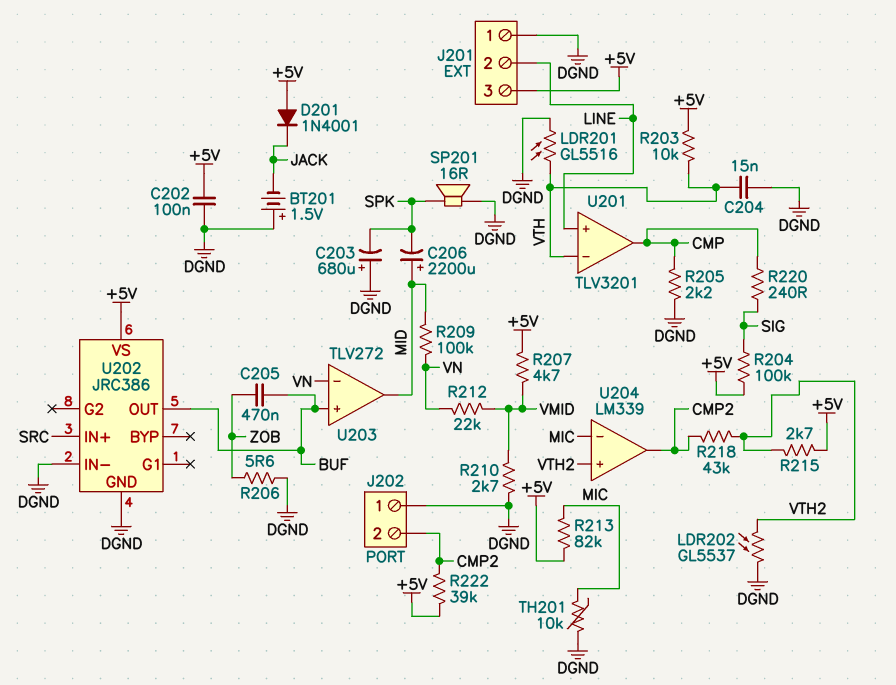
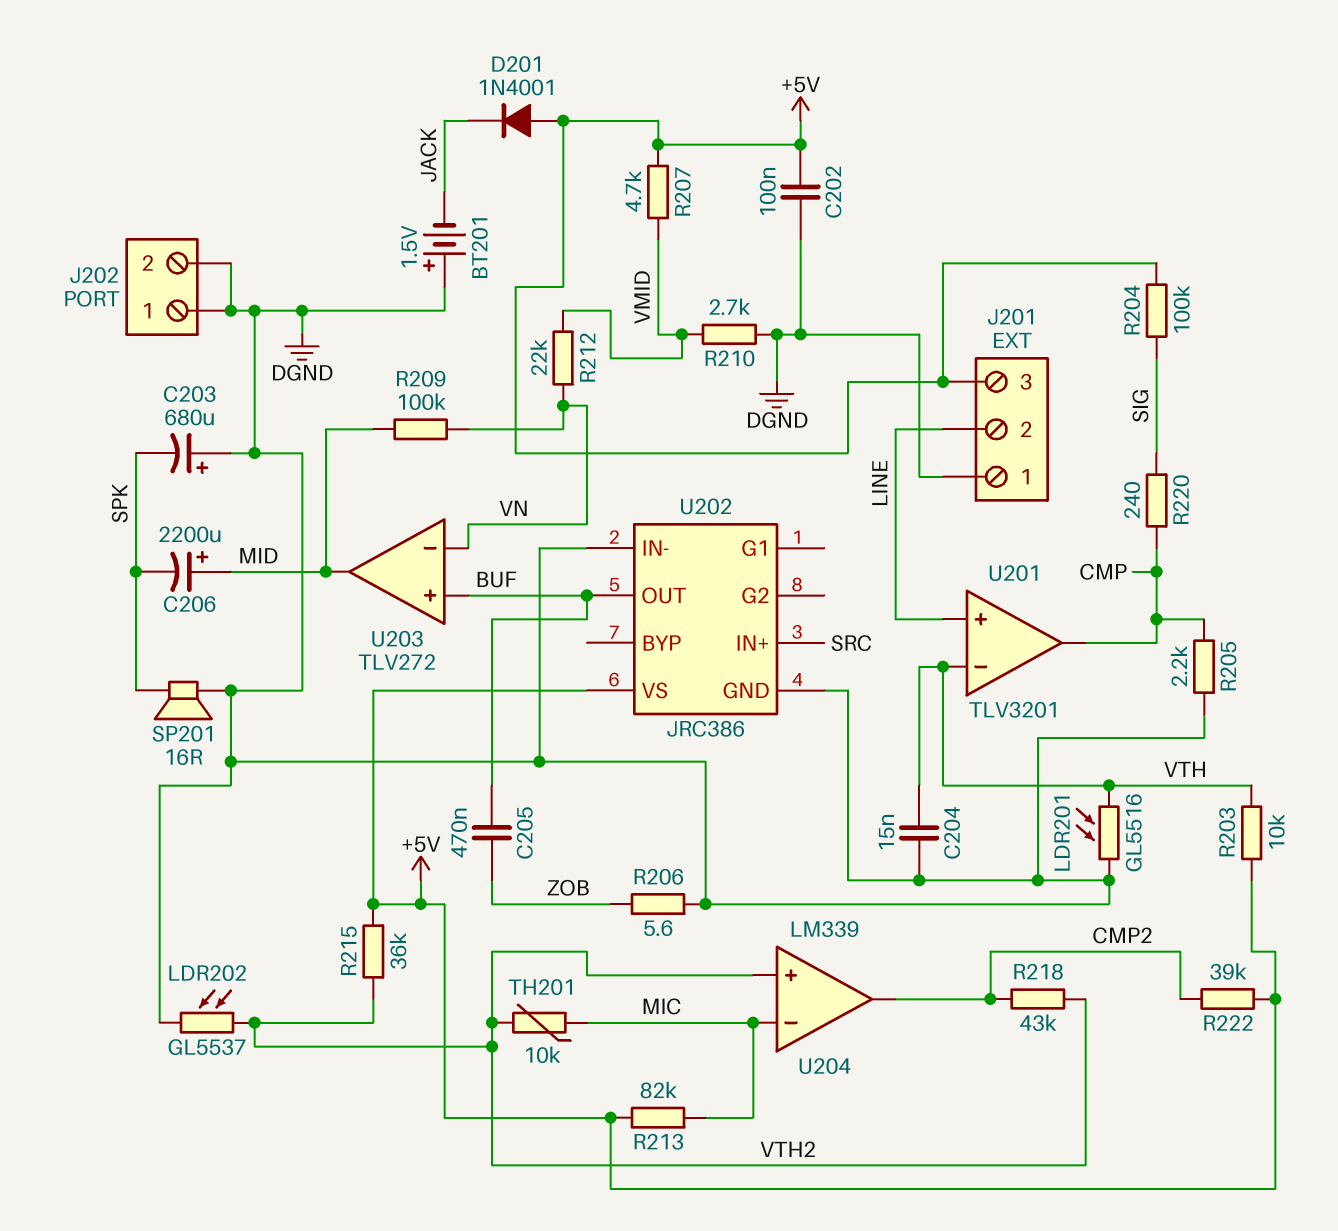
J202 pin 2: CMP2 -> DGND
R215: 2.7k (+5V, VTH2) -> 36k (+5V, VTH2)
TH201: 10k (DGND, MIC) -> 10k (MIC, VTH2)

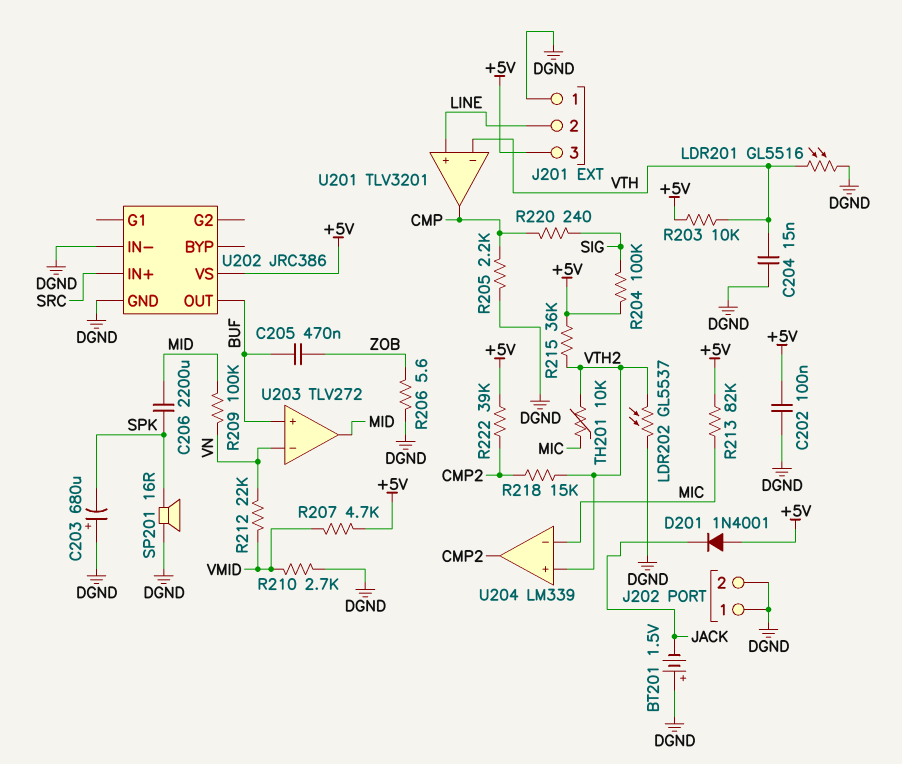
C206: 2200uF (plus MID, minus SPK) -> 2200uF (MID, SPK)
R218: 43k (CMP2, VTH2) -> 15k (CMP2, VTH2)

